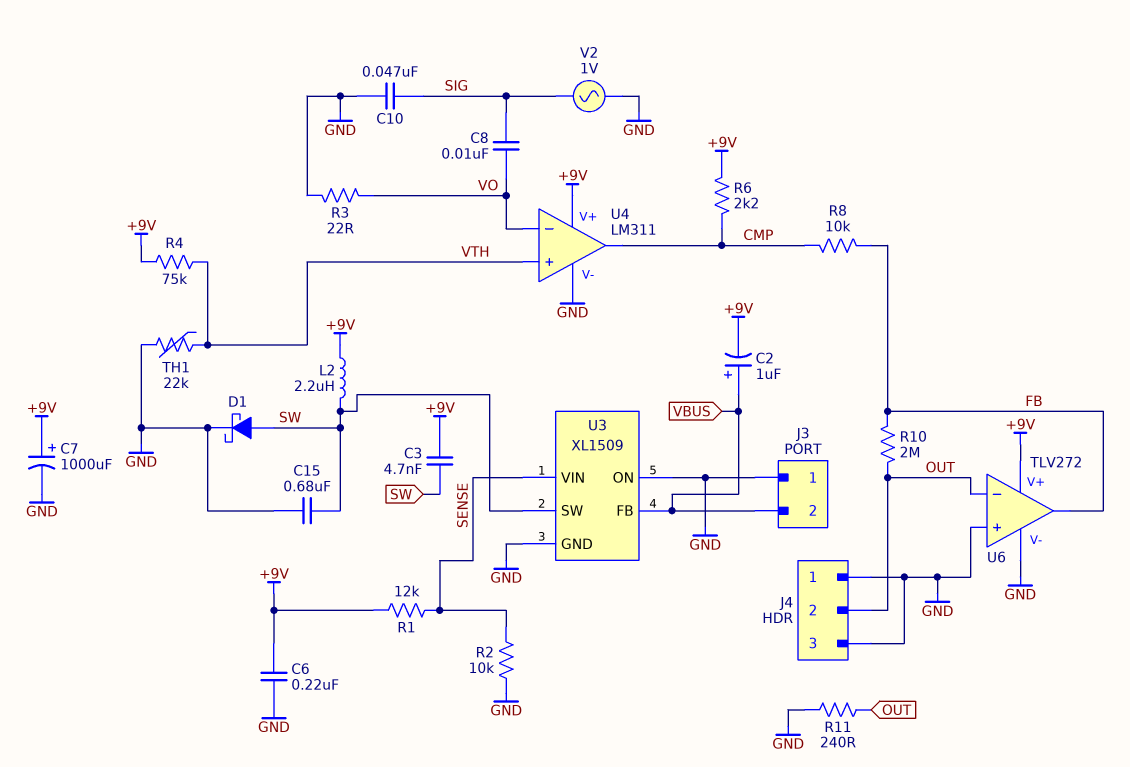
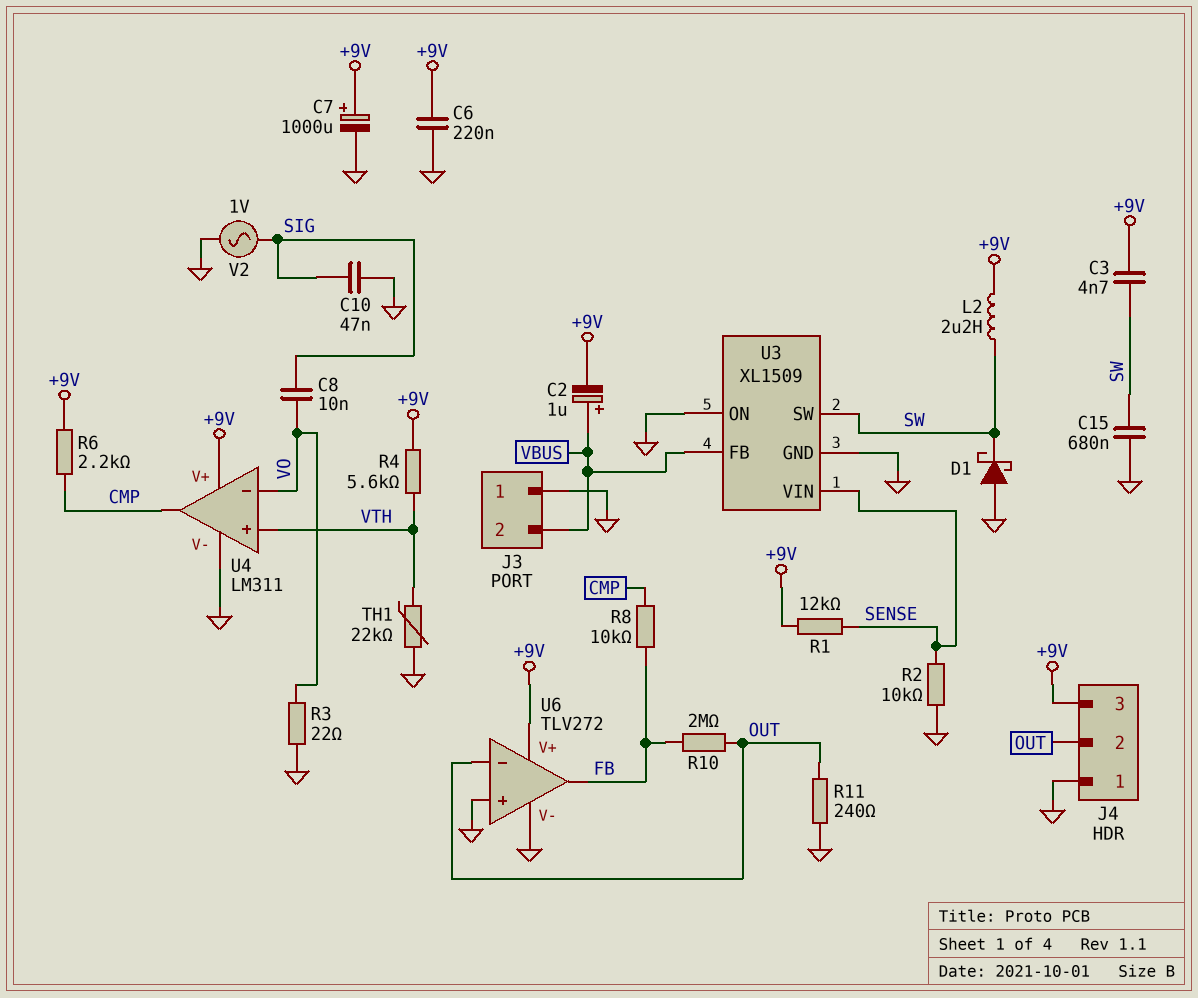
D1: schottky (A SW, K GND) -> schottky (A GND, K SW)
J4 pin 3: GND -> +9V
R4: 75k (+9V, VTH) -> 5.6k (+9V, VTH)

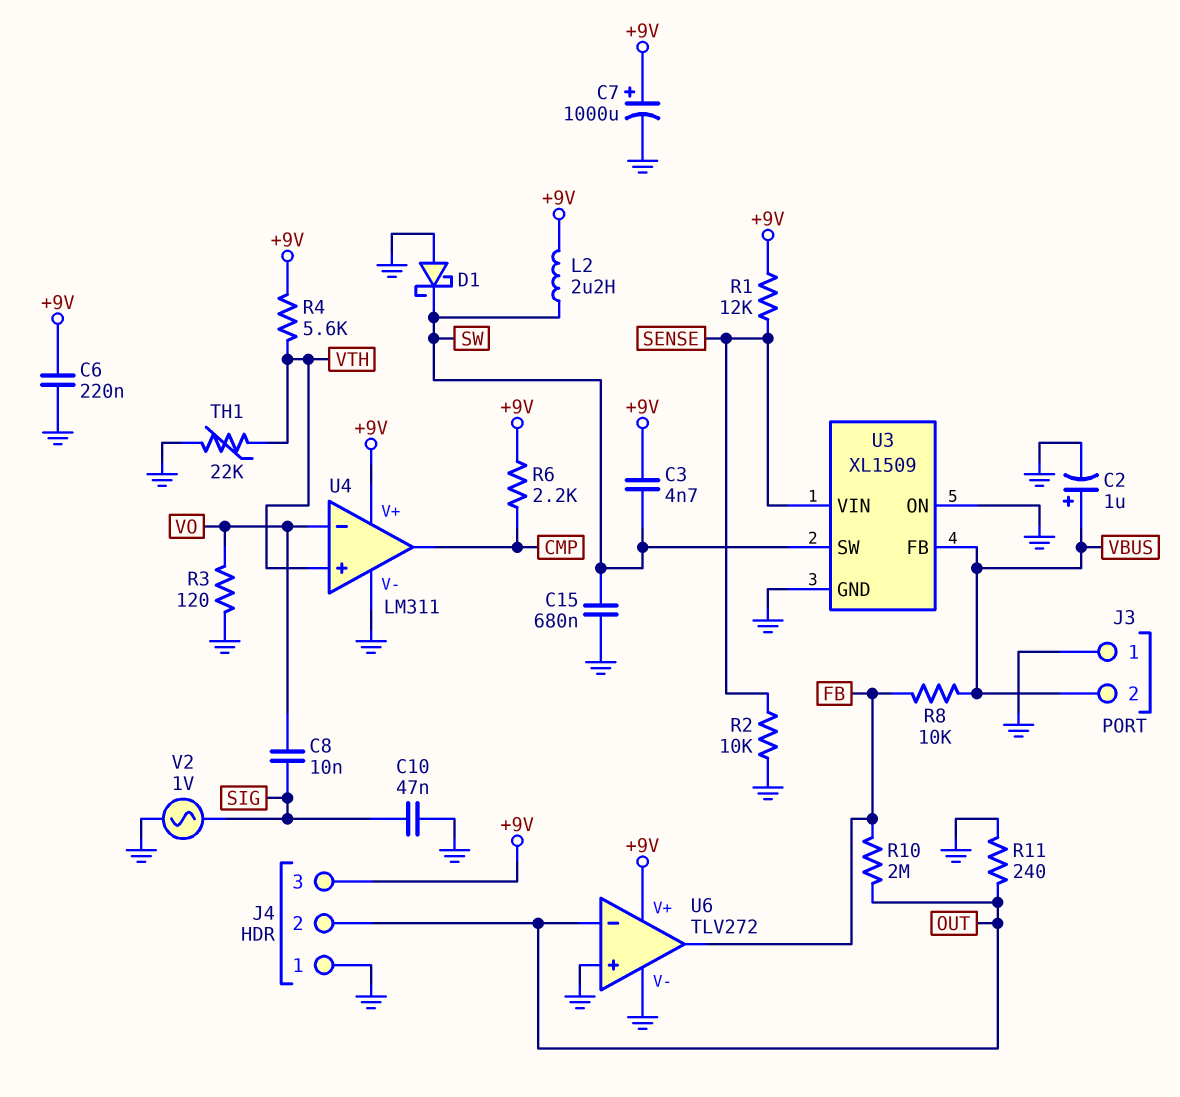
C2: 1uF (plus VBUS, minus +9V) -> 1uF (plus VBUS, minus GND)
R3: 22 (GND, VO) -> 120 (GND, VO)
R8: 10k (CMP, FB) -> 10k (FB, VBUS)

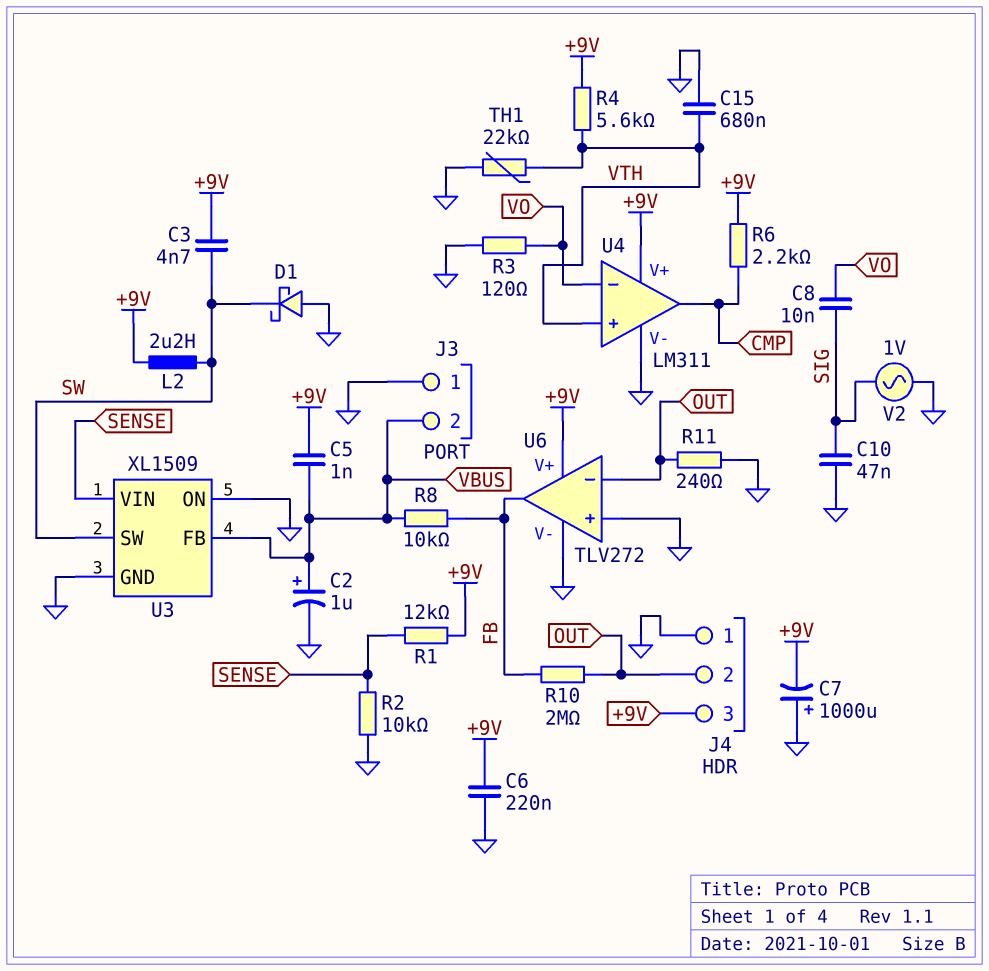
C5: none -> 1nF (+9V, VBUS)
C7: 1000uF (plus +9V, minus GND) -> 1000uF (plus GND, minus +9V)
C15: 680nF (GND, SW) -> 680nF (GND, VTH)

